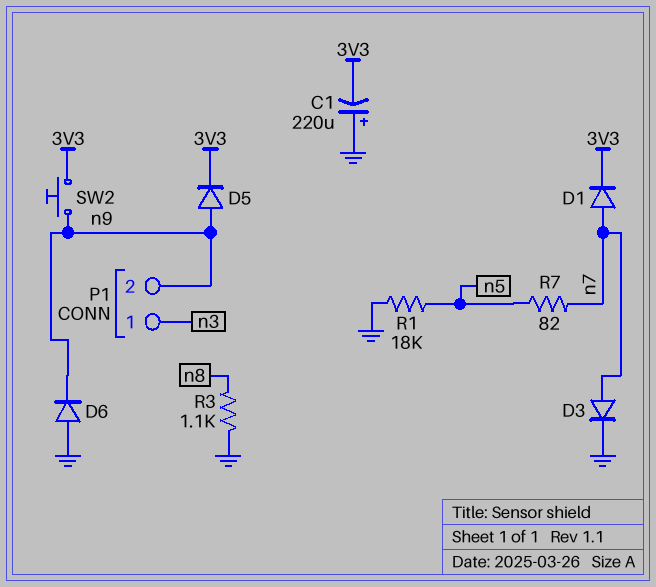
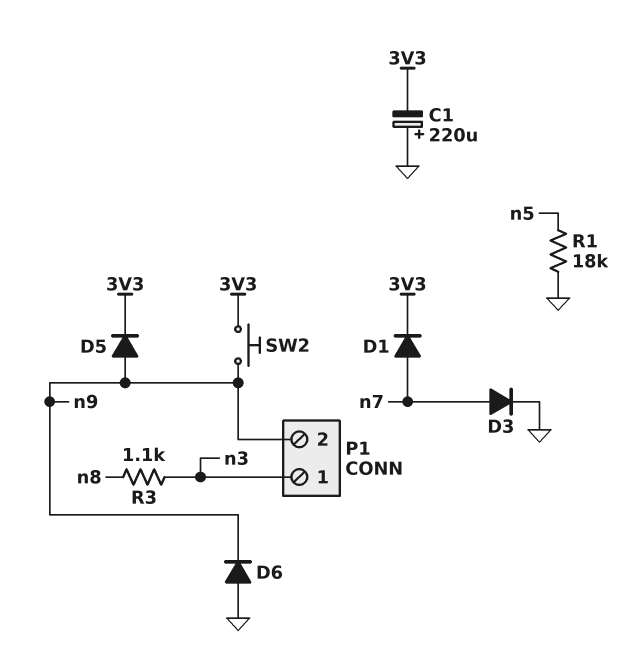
R3: 1.1k (GND, n8) -> 1.1k (n3, n8)
R7: 82 (n5, n7) -> none

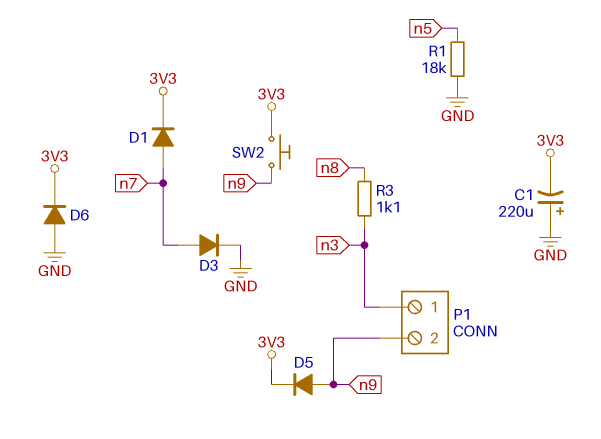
D6: diode (A GND, K n9) -> diode (A GND, K 3V3)

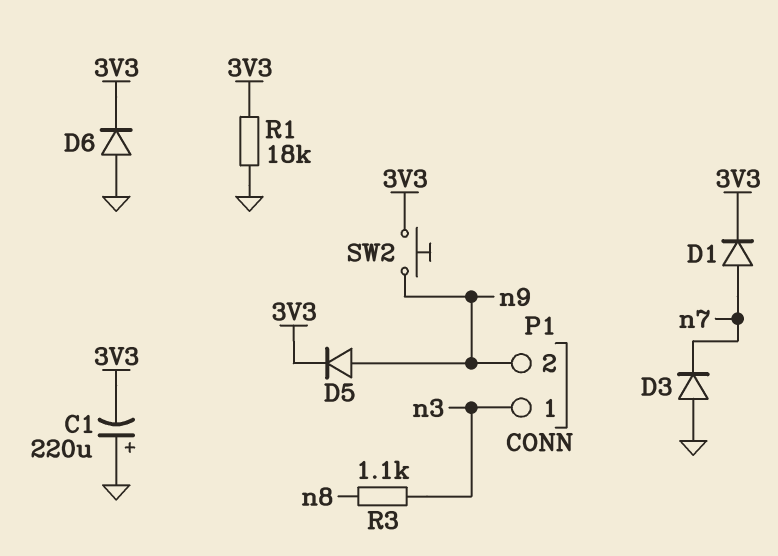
D3: diode (A n7, K GND) -> diode (A GND, K n7)
R1: 18k (GND, n5) -> 18k (3V3, GND)

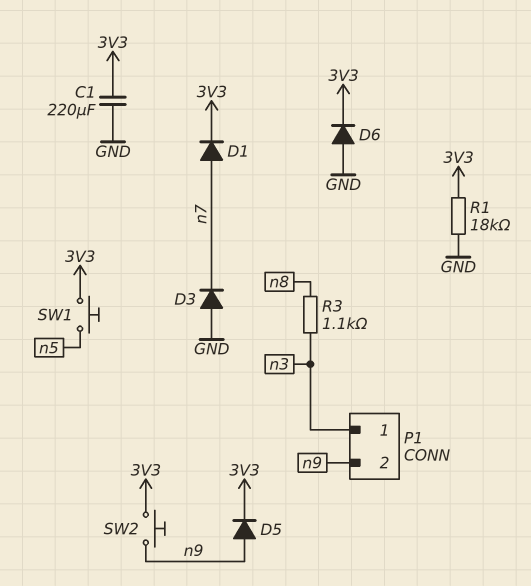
C1: 220uF (plus GND, minus 3V3) -> 220uF (3V3, GND)
SW1: none -> button (3V3, n5)

